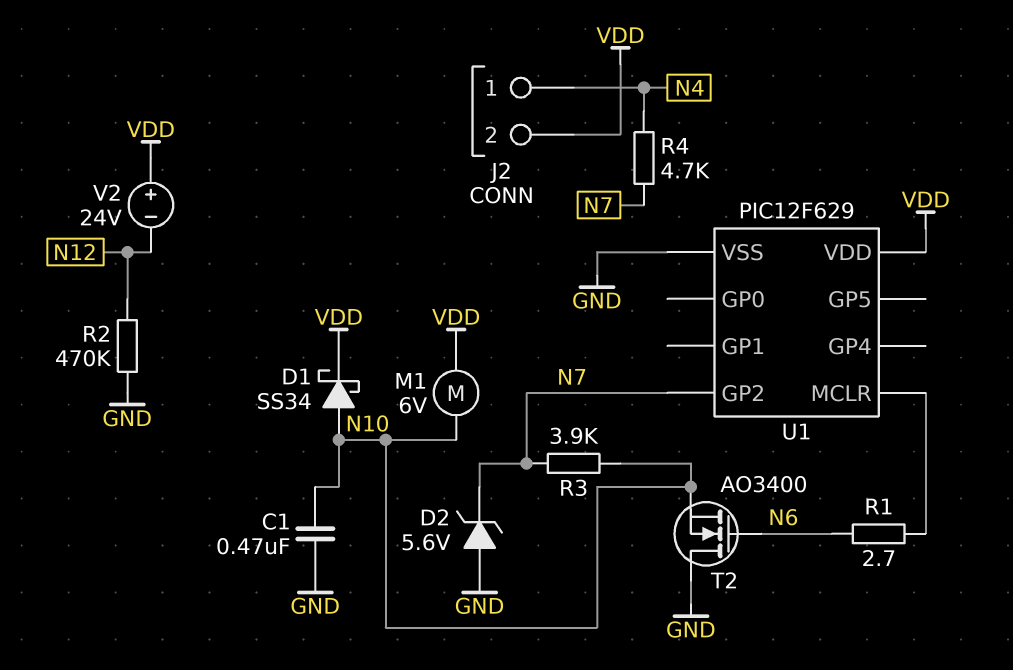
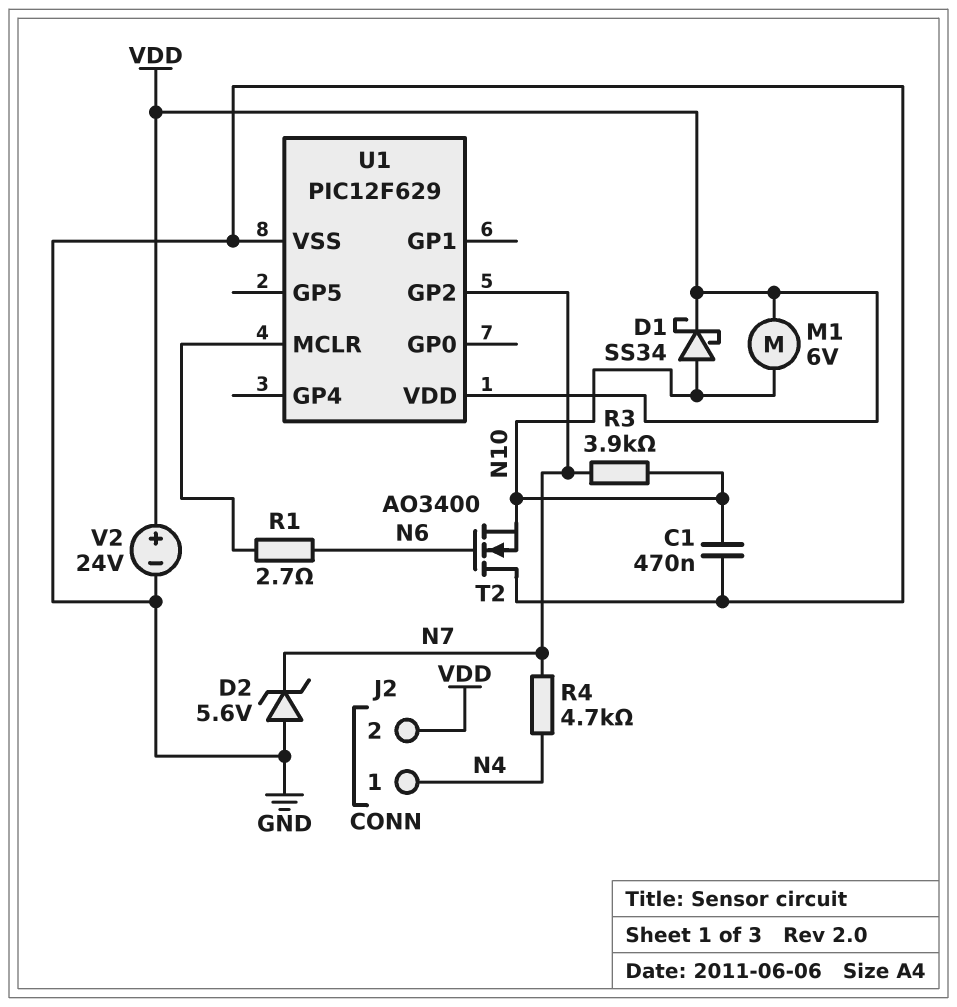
R2: 470k (GND, N12) -> none
V2: 24V (plus VDD, minus N12) -> 24V (plus VDD, minus GND)

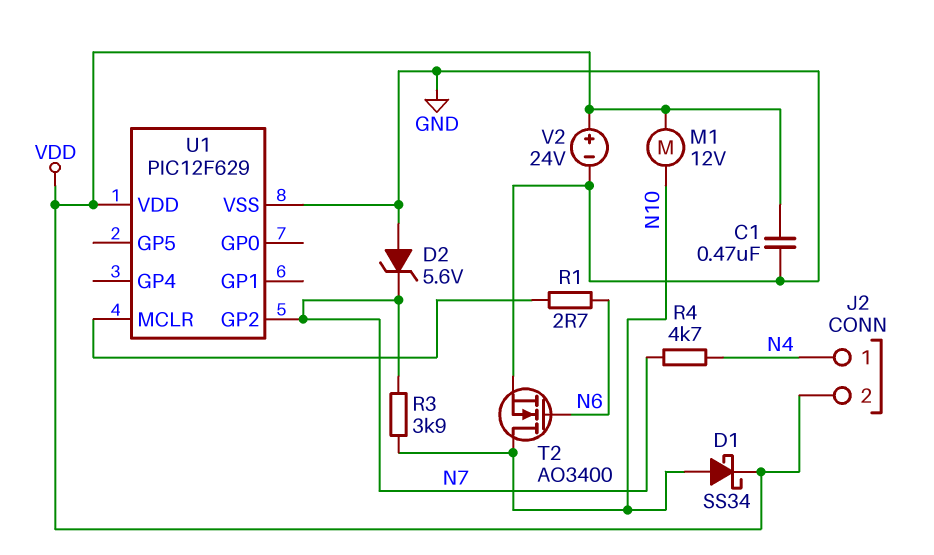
C1: 470nF (GND, N10) -> 470nF (GND, VDD)
M1: motor 6V (N10, VDD) -> motor 12V (N10, VDD)
T2: NMOS AO3400 (G N6, D GND, S N10) -> NMOS AO3400 (G N6, D N10, S GND)

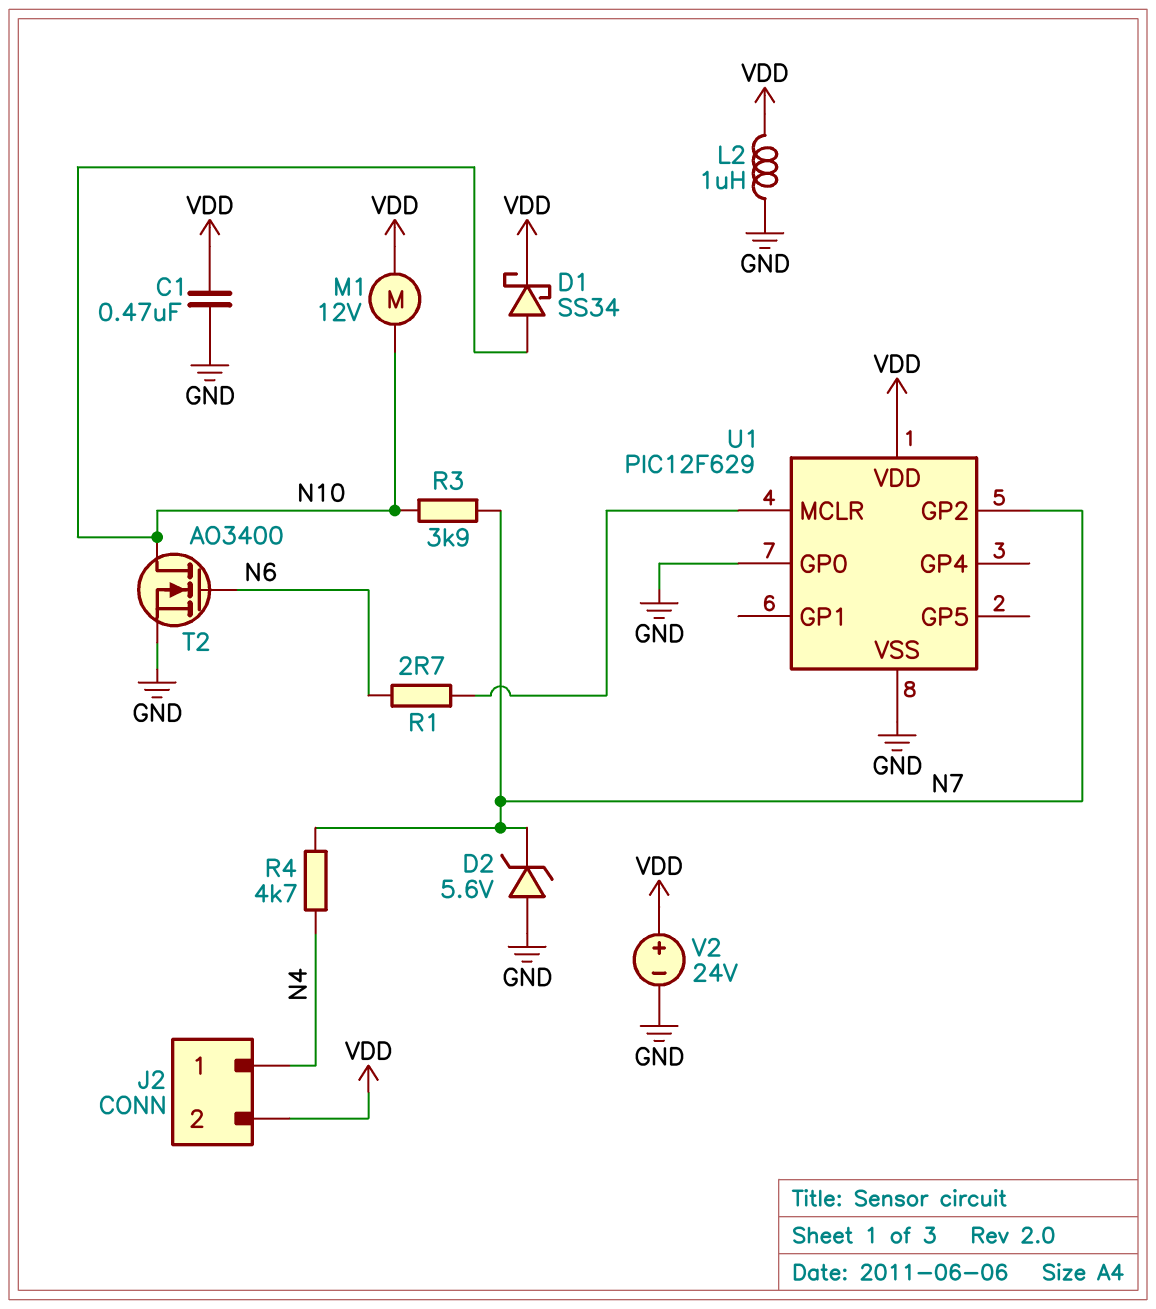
L2: none -> 1uH (GND, VDD)
U1 pin GP0: none -> GND

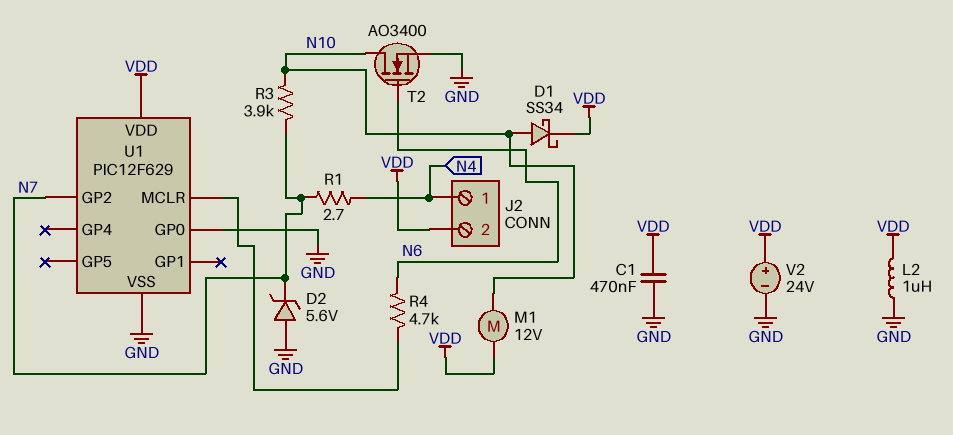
R1: 2.7 (N6, U1/MCLR) -> 2.7 (N4, N7)
R4: 4.7k (N4, N7) -> 4.7k (N6, U1/MCLR)

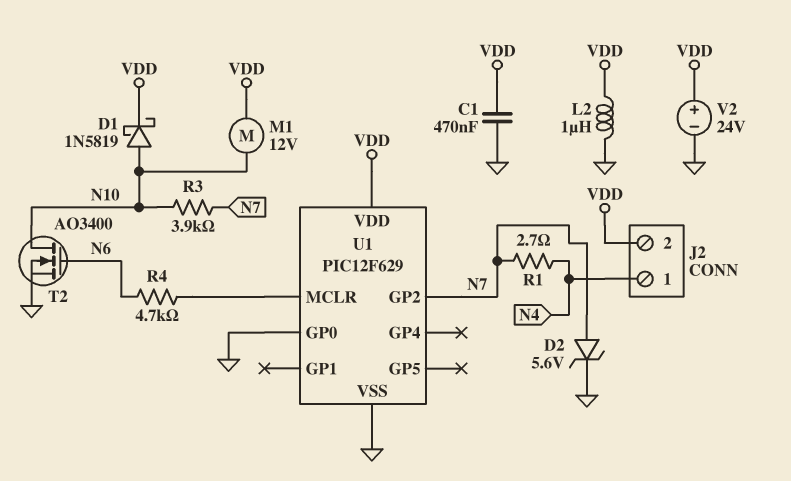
D1: schottky SS34 (A N10, K VDD) -> schottky 1N5819 (A N10, K VDD)
D2: zener 5.6V (A GND, K N7) -> zener 5.6V (A N7, K GND)

